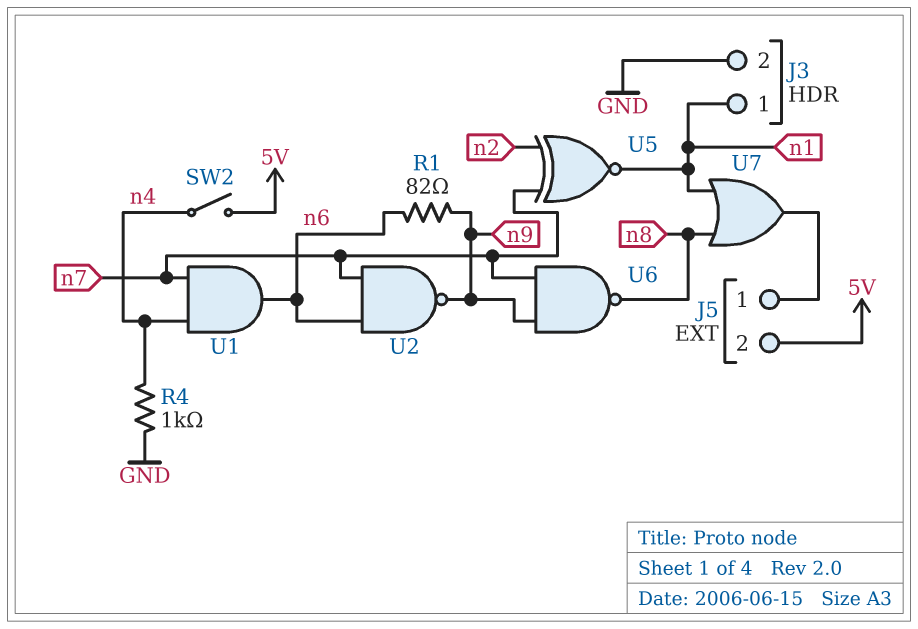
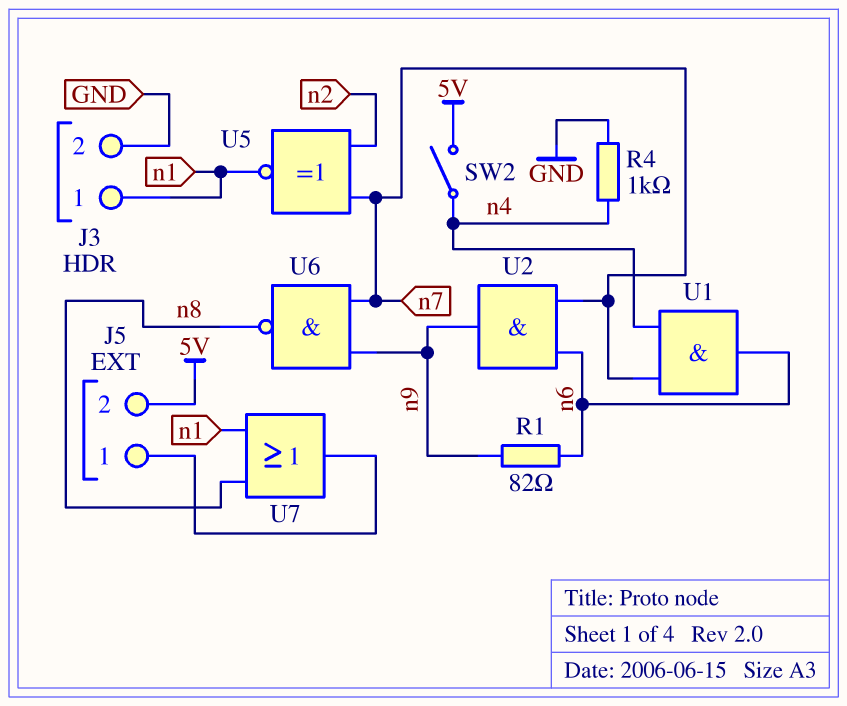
U2: NAND (in n6, in n7, out n9) -> AND (in n6, in n7, out n9)

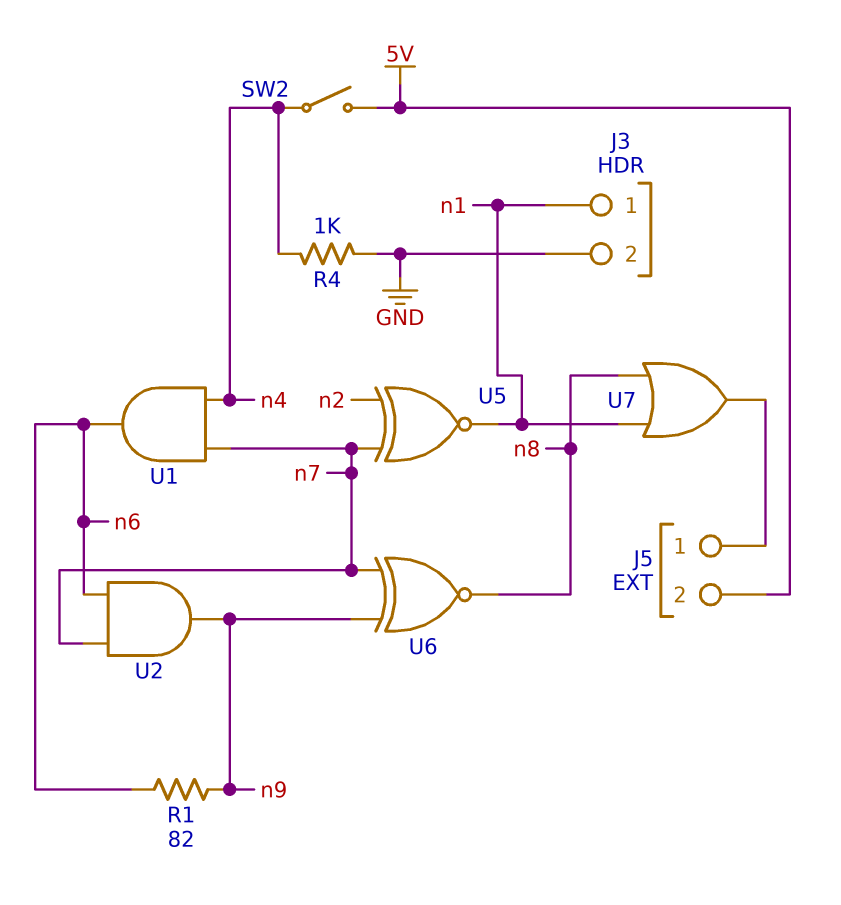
U6: NAND (in n7, in n9, out n8) -> XNOR (in n7, in n9, out n8)

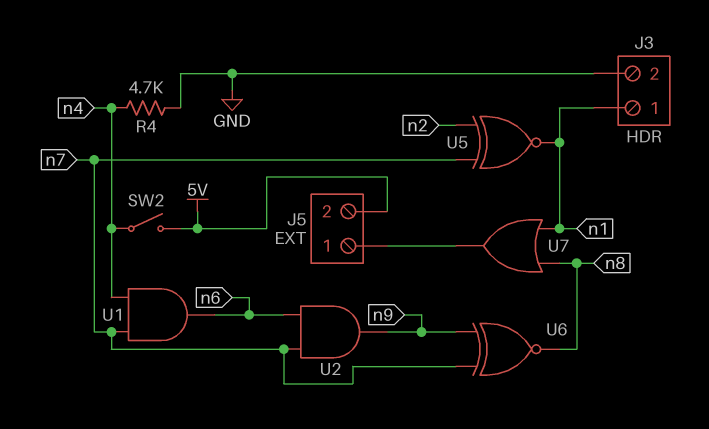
R1: 82 (n6, n9) -> none
R4: 1k (GND, n4) -> 4.7k (GND, n4)

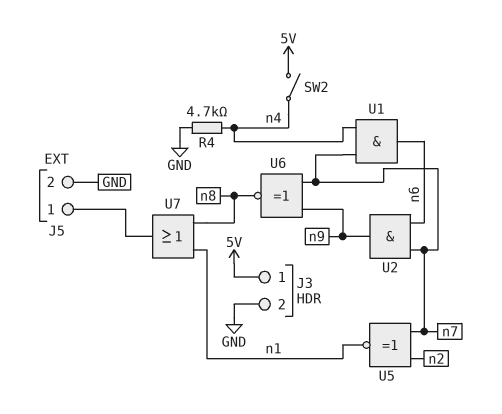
J3 pin 1: n1 -> 5V
J5 pin 2: 5V -> GND

